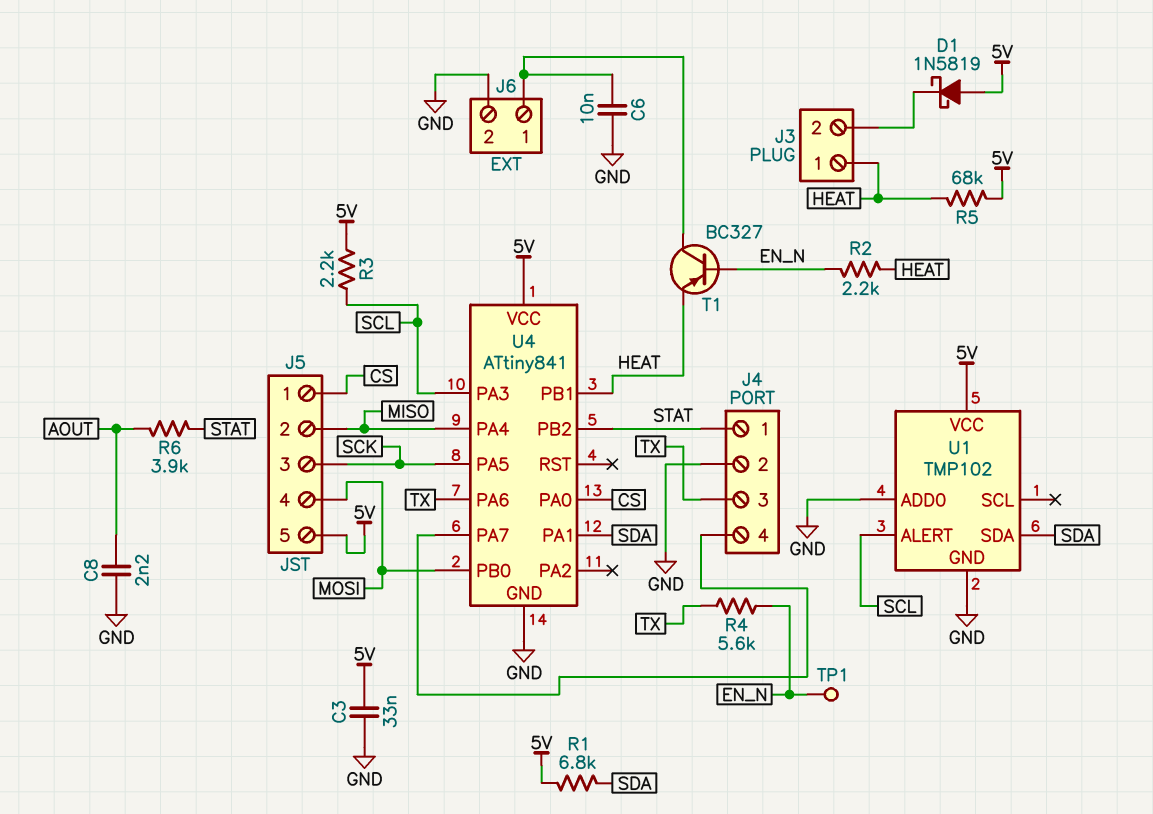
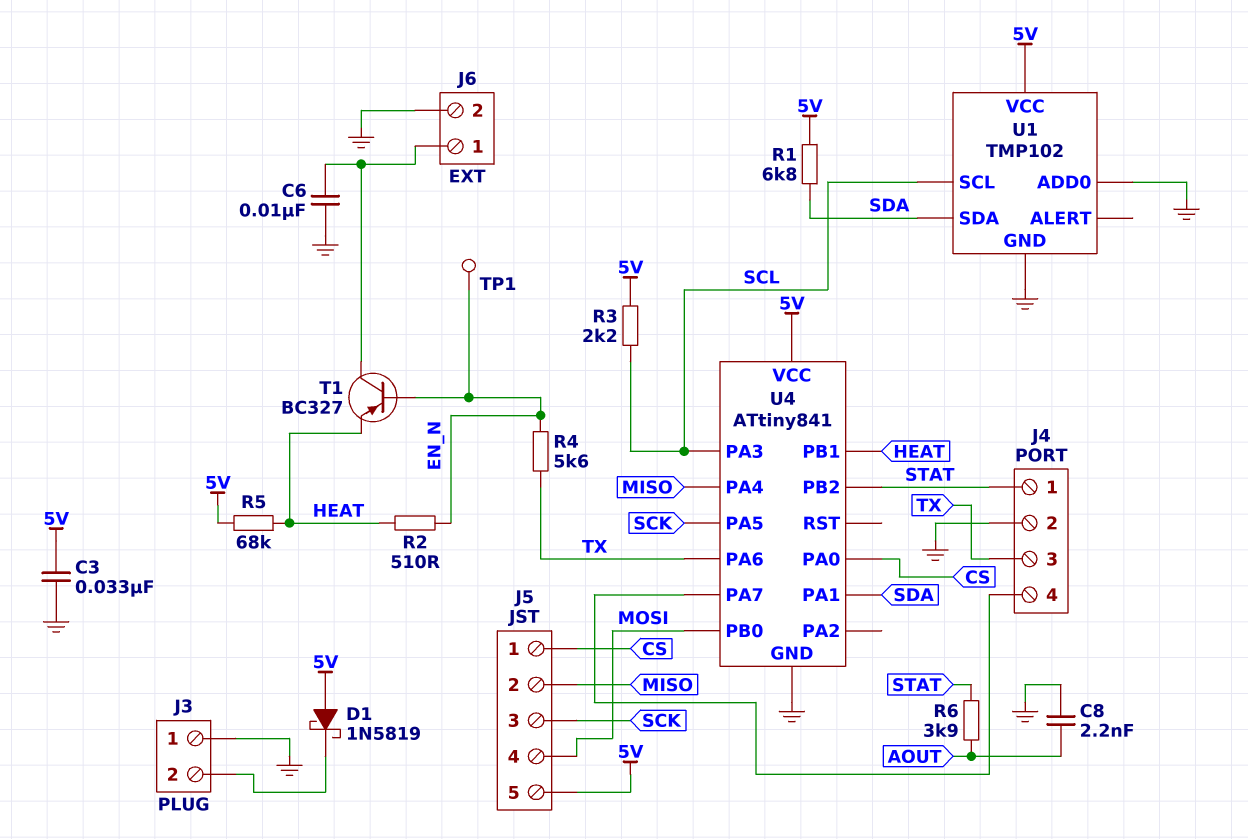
J3 pin 1: HEAT -> GND
R2: 2.2k (EN_N, HEAT) -> 510 (EN_N, HEAT)
U1 pin ALERT: SCL -> none
U1 pin SCL: none -> SCL

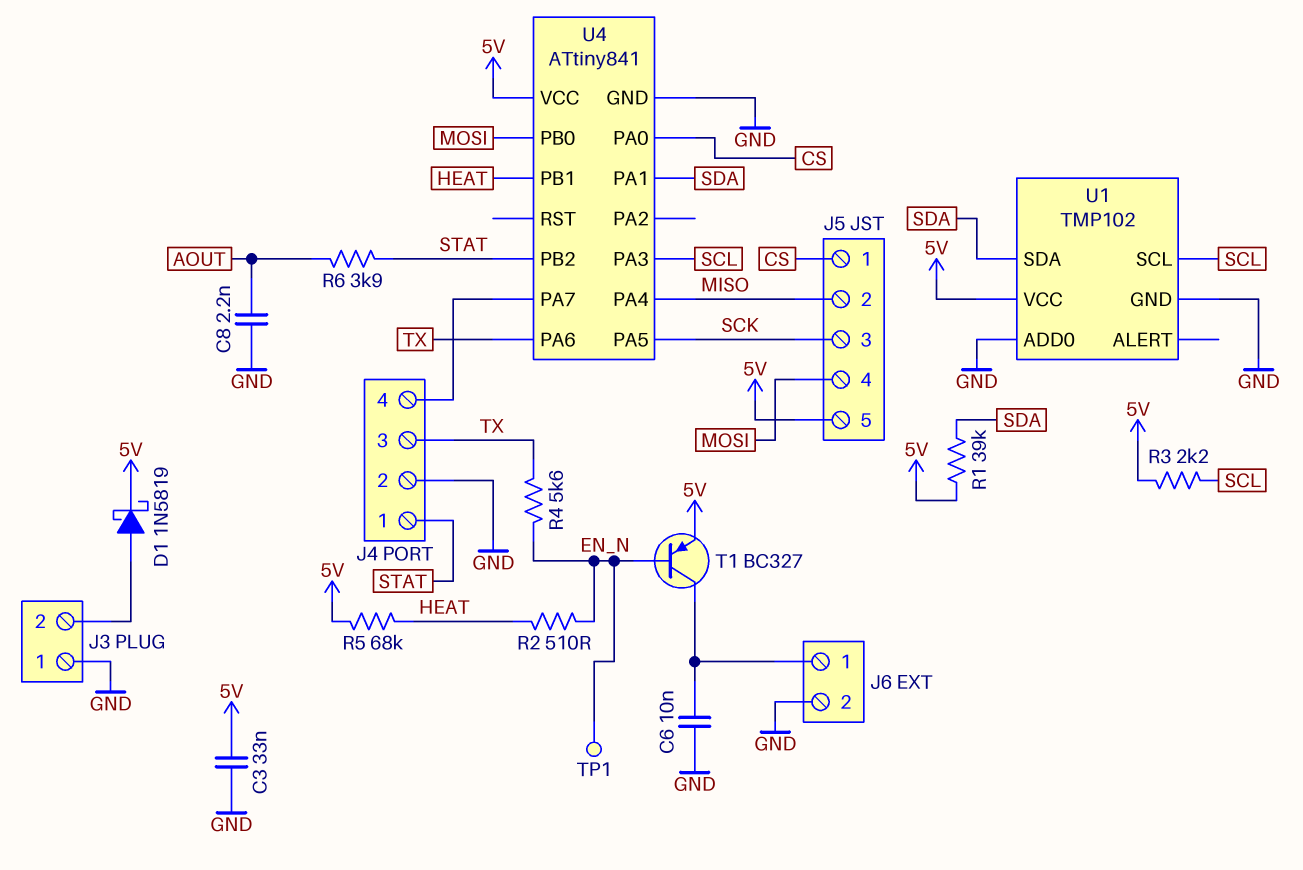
D1: schottky 1N5819 (A 5V, K J3/2) -> schottky 1N5819 (A J3/2, K 5V)
R1: 6.8k (5V, SDA) -> 39k (5V, SDA)
T1: PNP BC327 (B EN_N, C J6/1, E HEAT) -> PNP BC327 (B EN_N, C J6/1, E 5V)

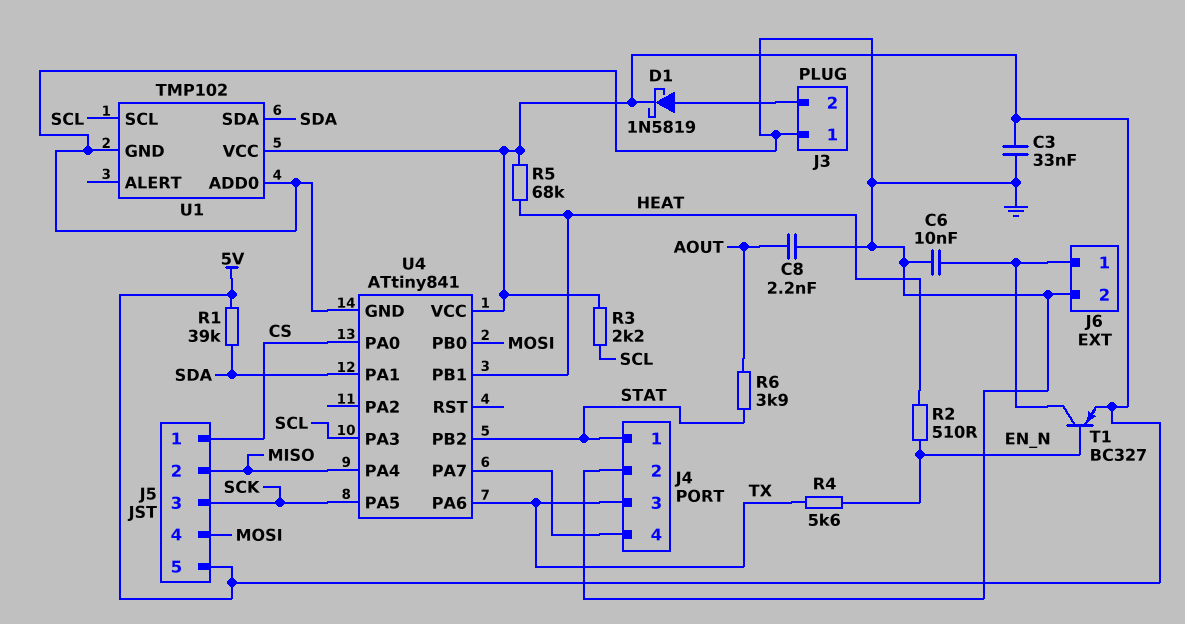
TP1: test point (EN_N) -> none

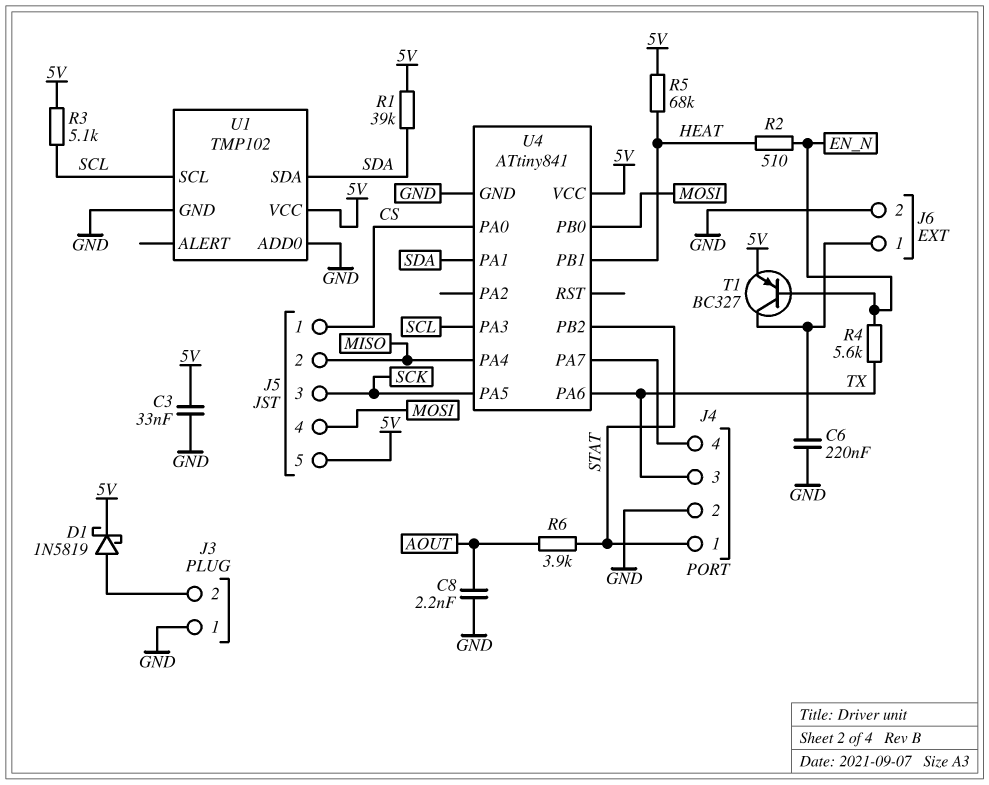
C6: 10nF (GND, J6/1) -> 220nF (GND, J6/1)
R3: 2.2k (5V, SCL) -> 5.1k (5V, SCL)

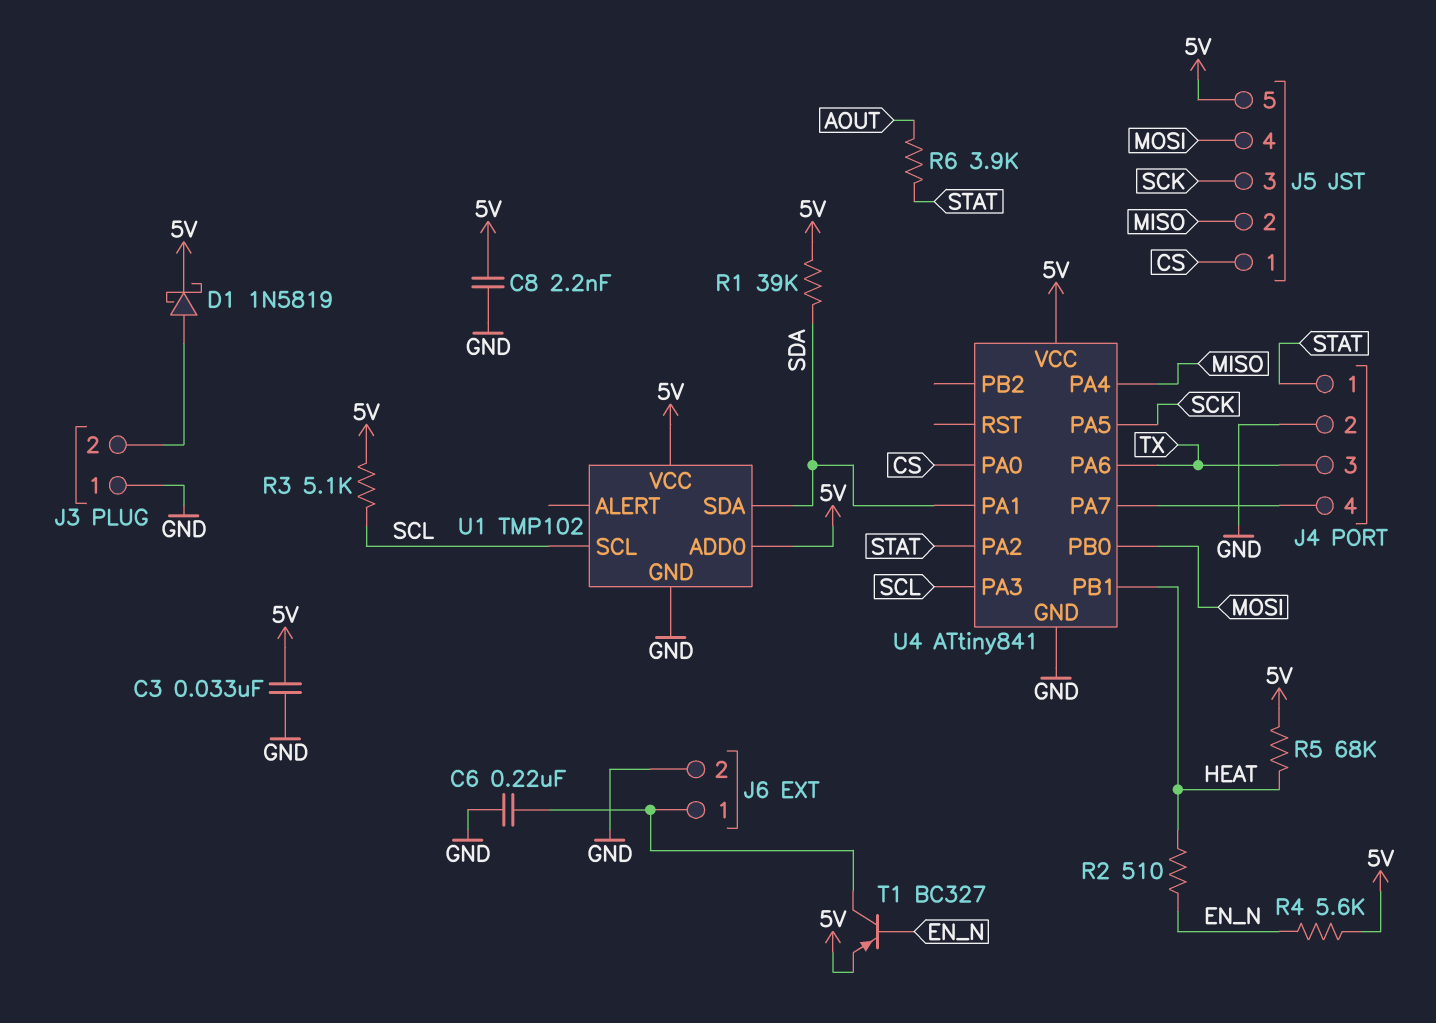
C8: 2.2nF (AOUT, GND) -> 2.2nF (5V, GND)
R4: 5.6k (EN_N, TX) -> 5.6k (5V, EN_N)
U1 pin ADD0: GND -> 5V
U4 pin PA2: none -> STAT
U4 pin PB2: STAT -> none

